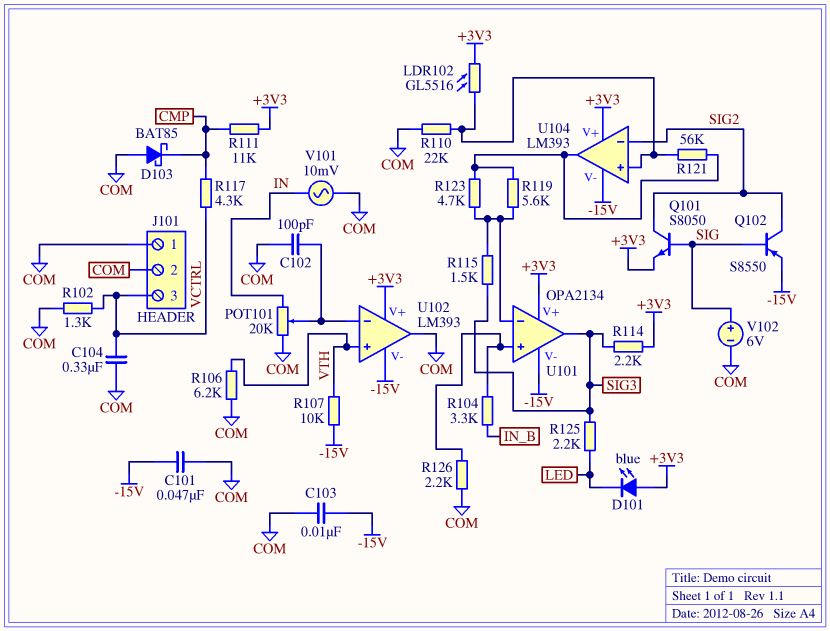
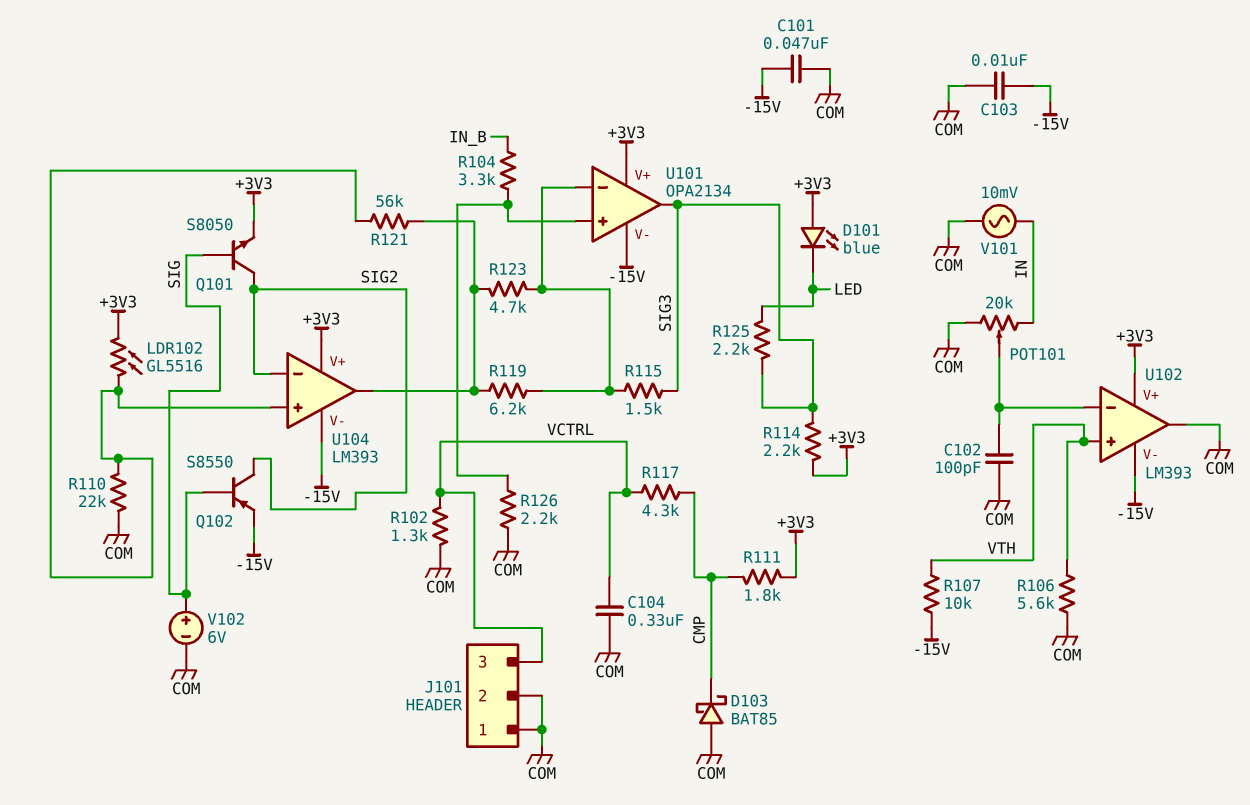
R106: 6.2k (COM, VTH) -> 5.6k (COM, VTH)
R111: 11k (+3V3, CMP) -> 1.8k (+3V3, CMP)
R119: 5.6k (U101/in-, U104/out) -> 6.2k (U101/in-, U104/out)

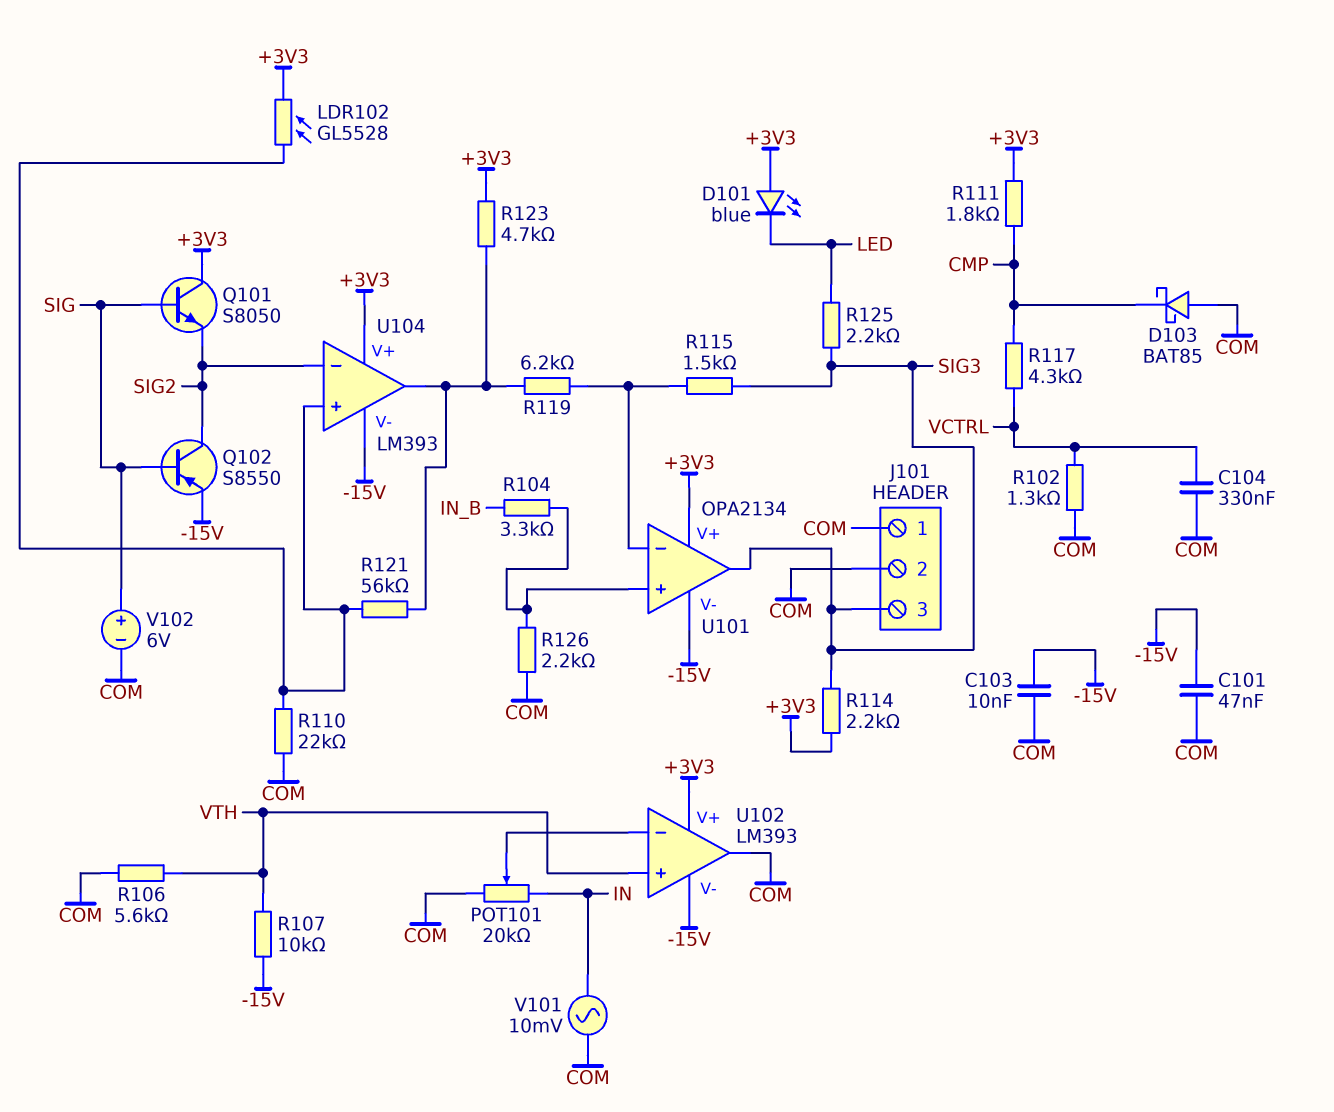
C102: 100pF (COM, U102/in-) -> none
J101 pin 3: VCTRL -> SIG3
LDR102: GL5516 (+3V3, U104/in+) -> GL5528 (+3V3, U104/in+)
Q101: NPN S8050 (B SIG, C SIG2, E +3V3) -> NPN S8050 (B SIG, C +3V3, E SIG2)
R123: 4.7k (U101/in-, U104/out) -> 4.7k (+3V3, U104/out)

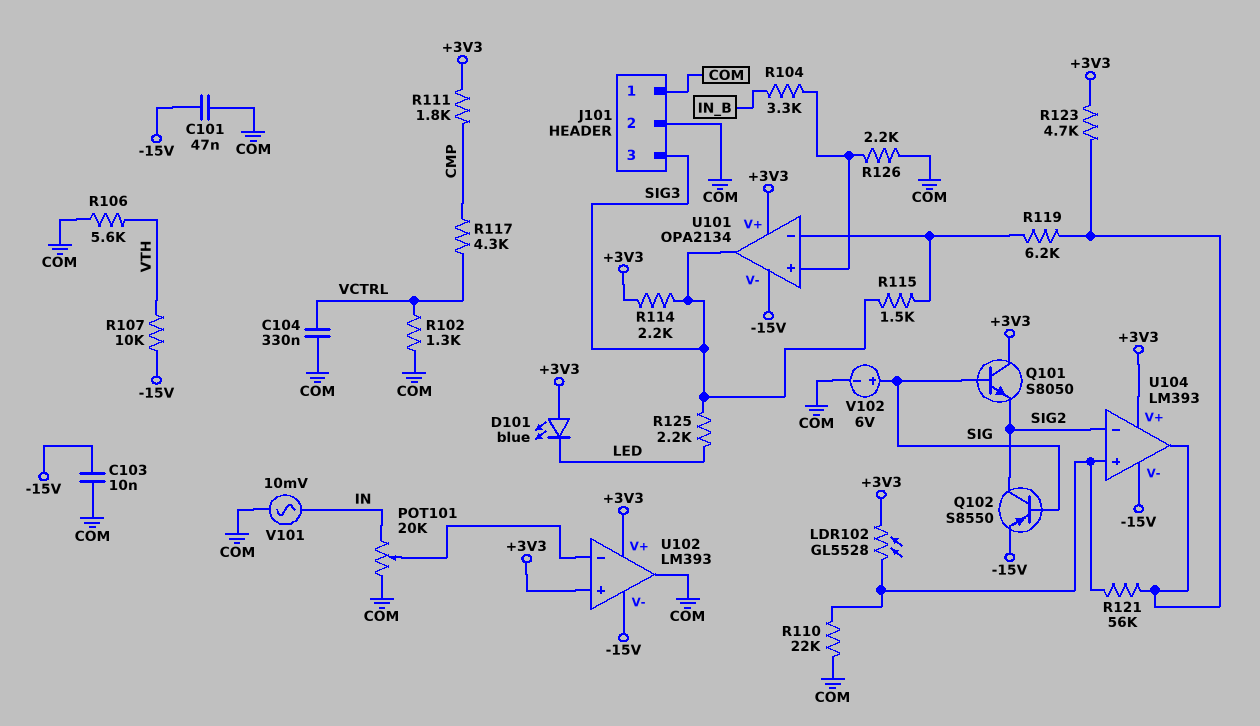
D103: schottky BAT85 (A COM, K CMP) -> none
U102 pin in+: VTH -> +3V3

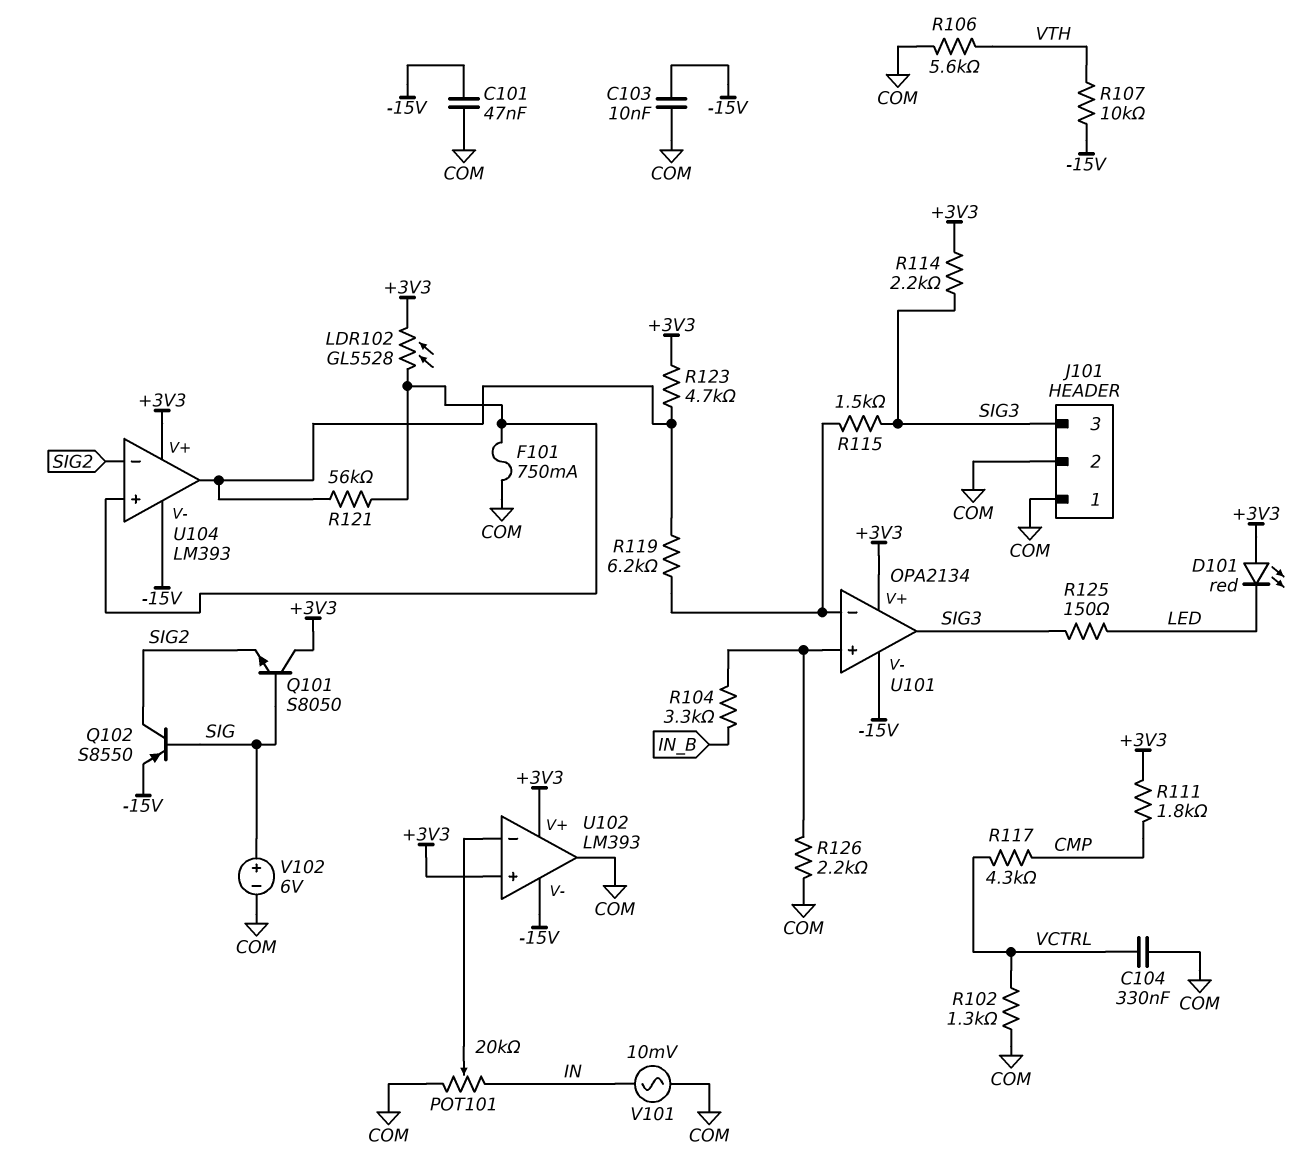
D101: LED blue (A +3V3, K LED) -> LED red (A +3V3, K LED)
F101: none -> 750mA (COM, U104/in+)
R110: 22k (COM, U104/in+) -> none
R125: 2.2k (LED, SIG3) -> 150 (LED, SIG3)

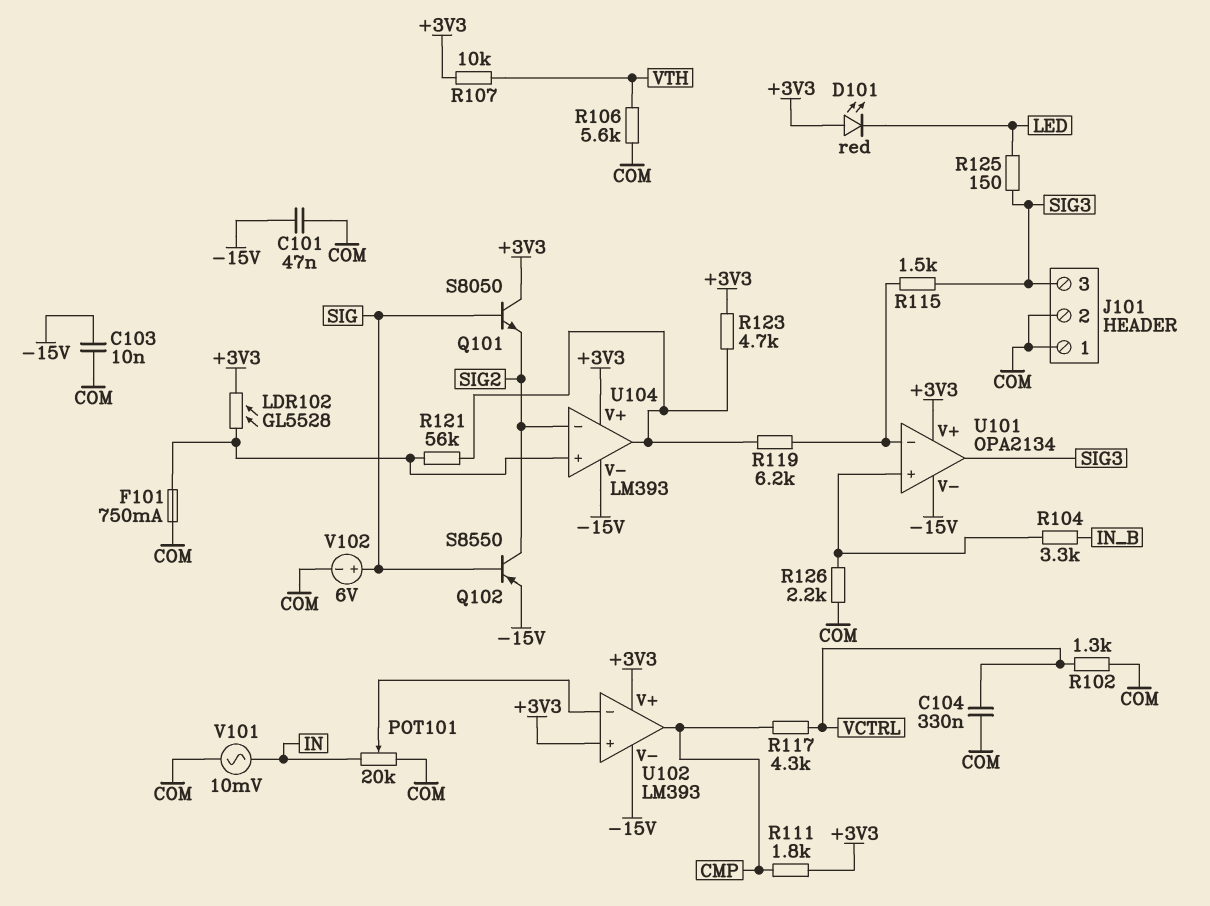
R107: 10k (-15V, VTH) -> 10k (+3V3, VTH)
R114: 2.2k (+3V3, SIG3) -> none
U102 pin out: COM -> CMP

